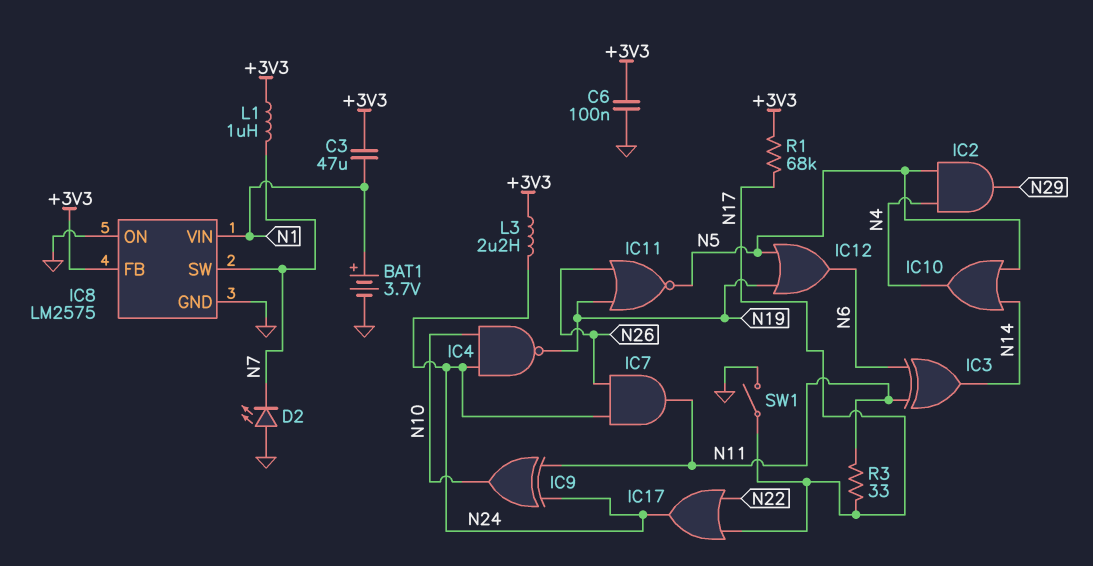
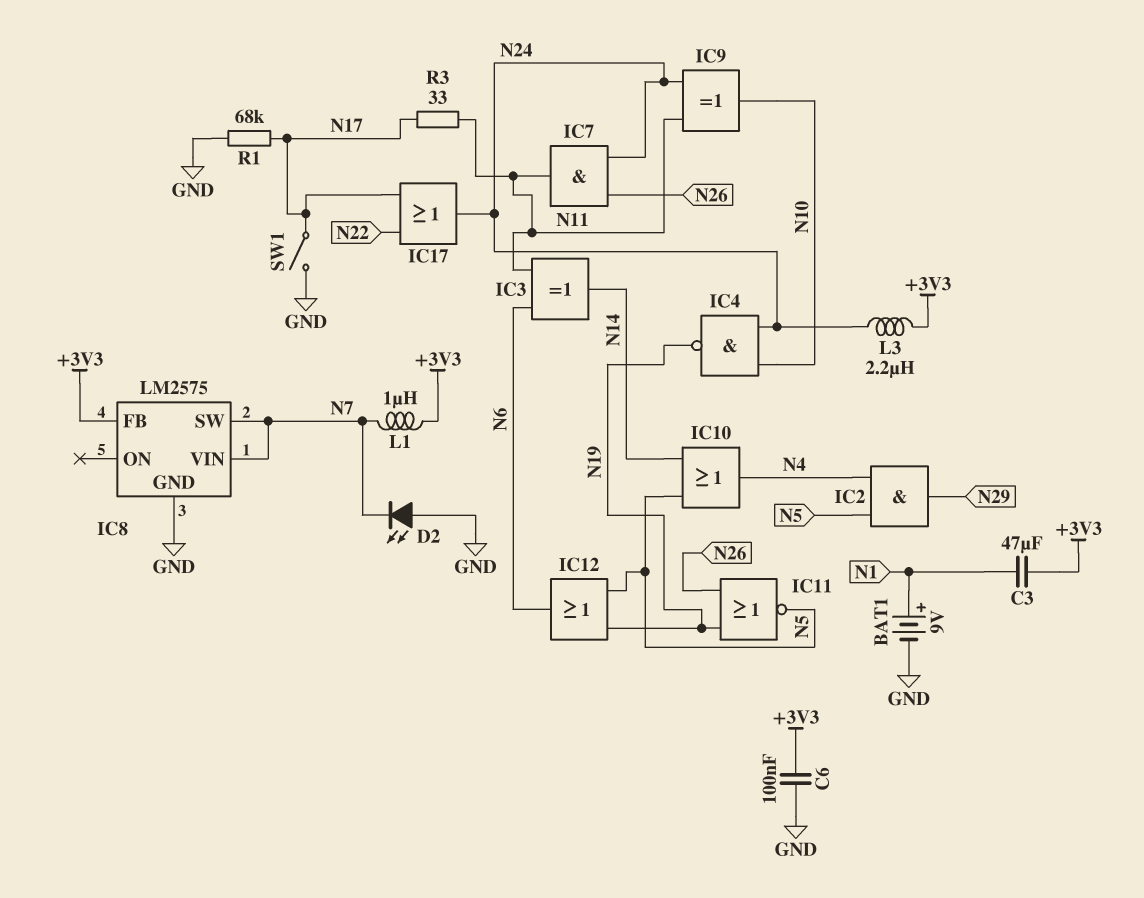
BAT1: 3.7V (plus N1, minus GND) -> 9V (plus N1, minus GND)
IC8 pin ON: GND -> none
IC8 pin VIN: N1 -> N7
R1: 68k (+3V3, N17) -> 68k (GND, N17)

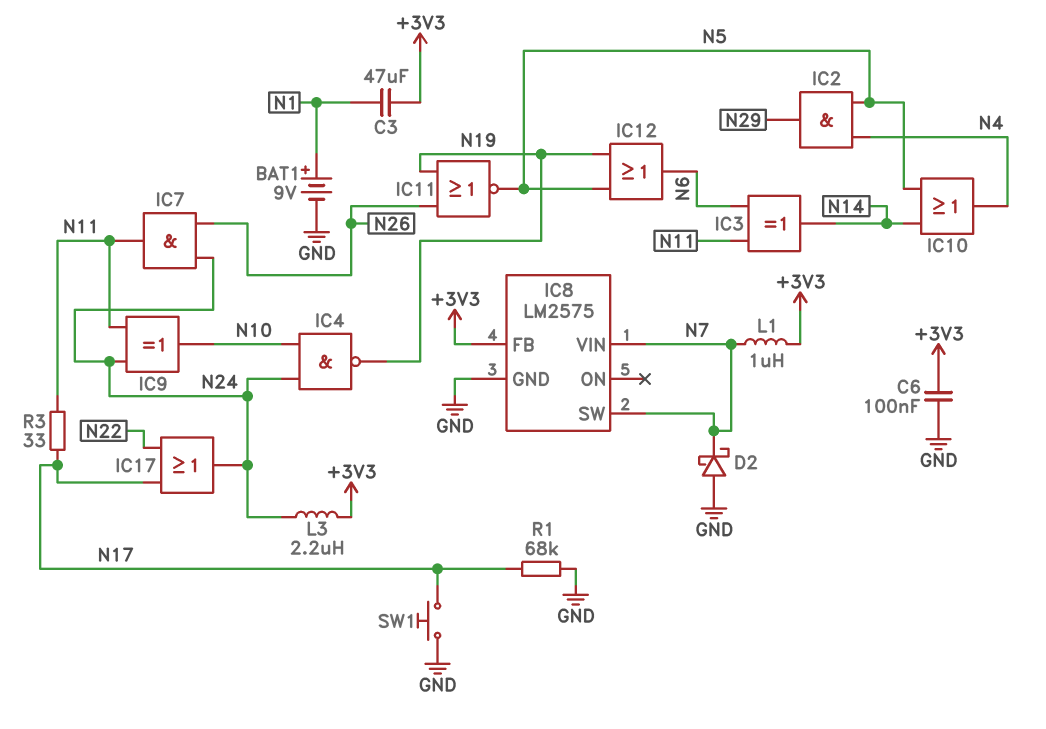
D2: LED (A GND, K N7) -> schottky (A GND, K N7)
SW1: switch (GND, N17) -> button (GND, N17)

